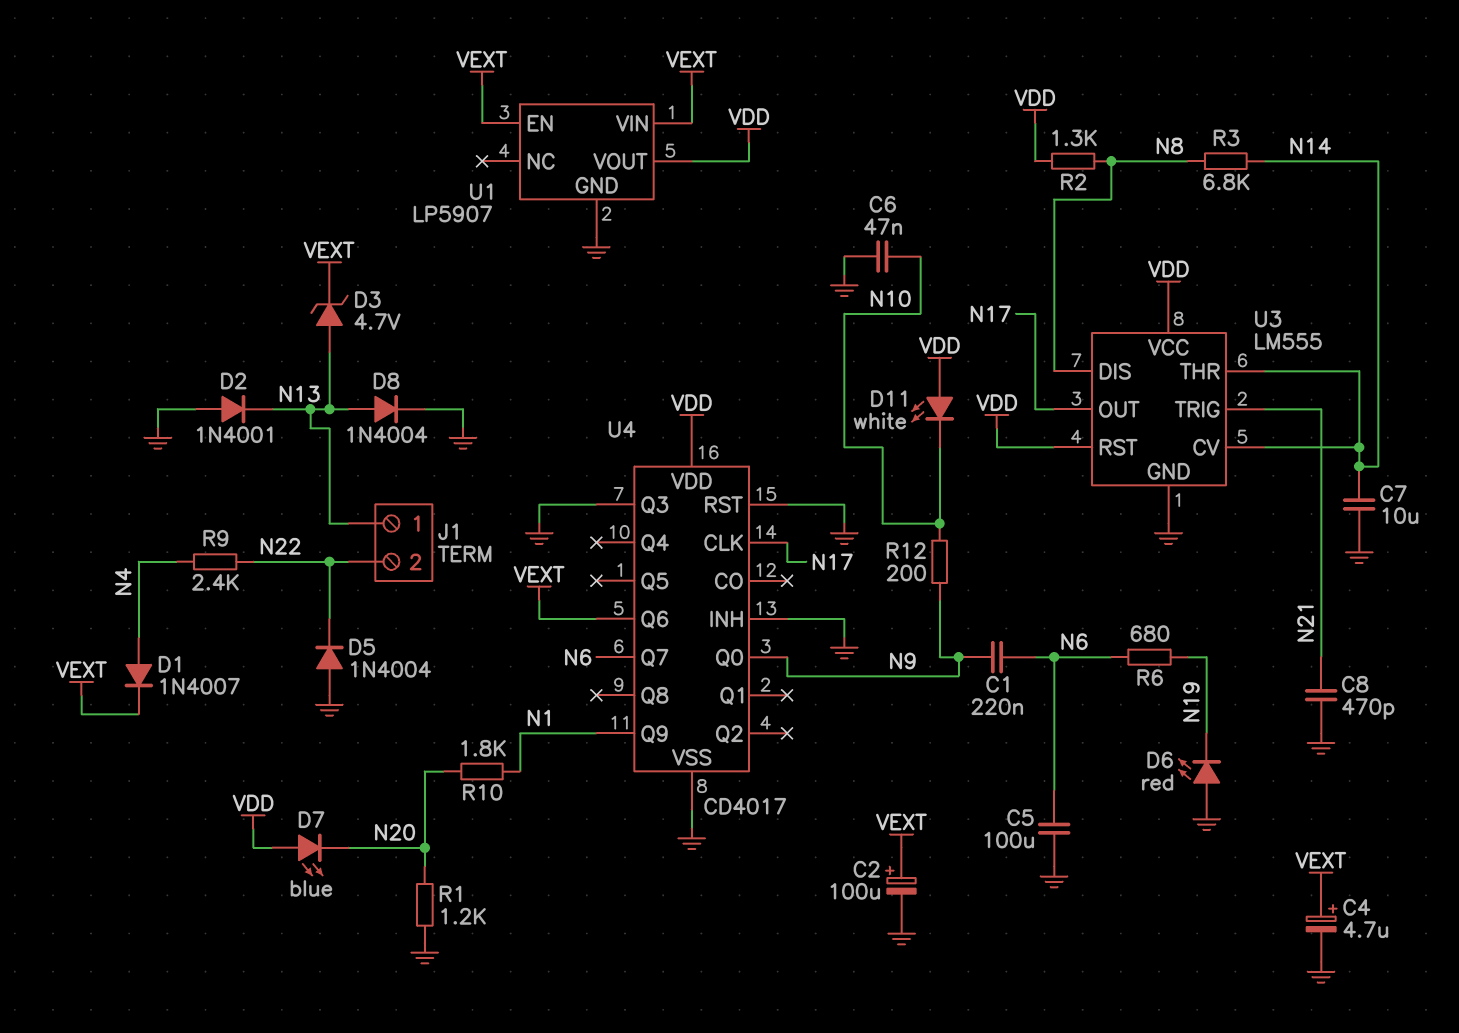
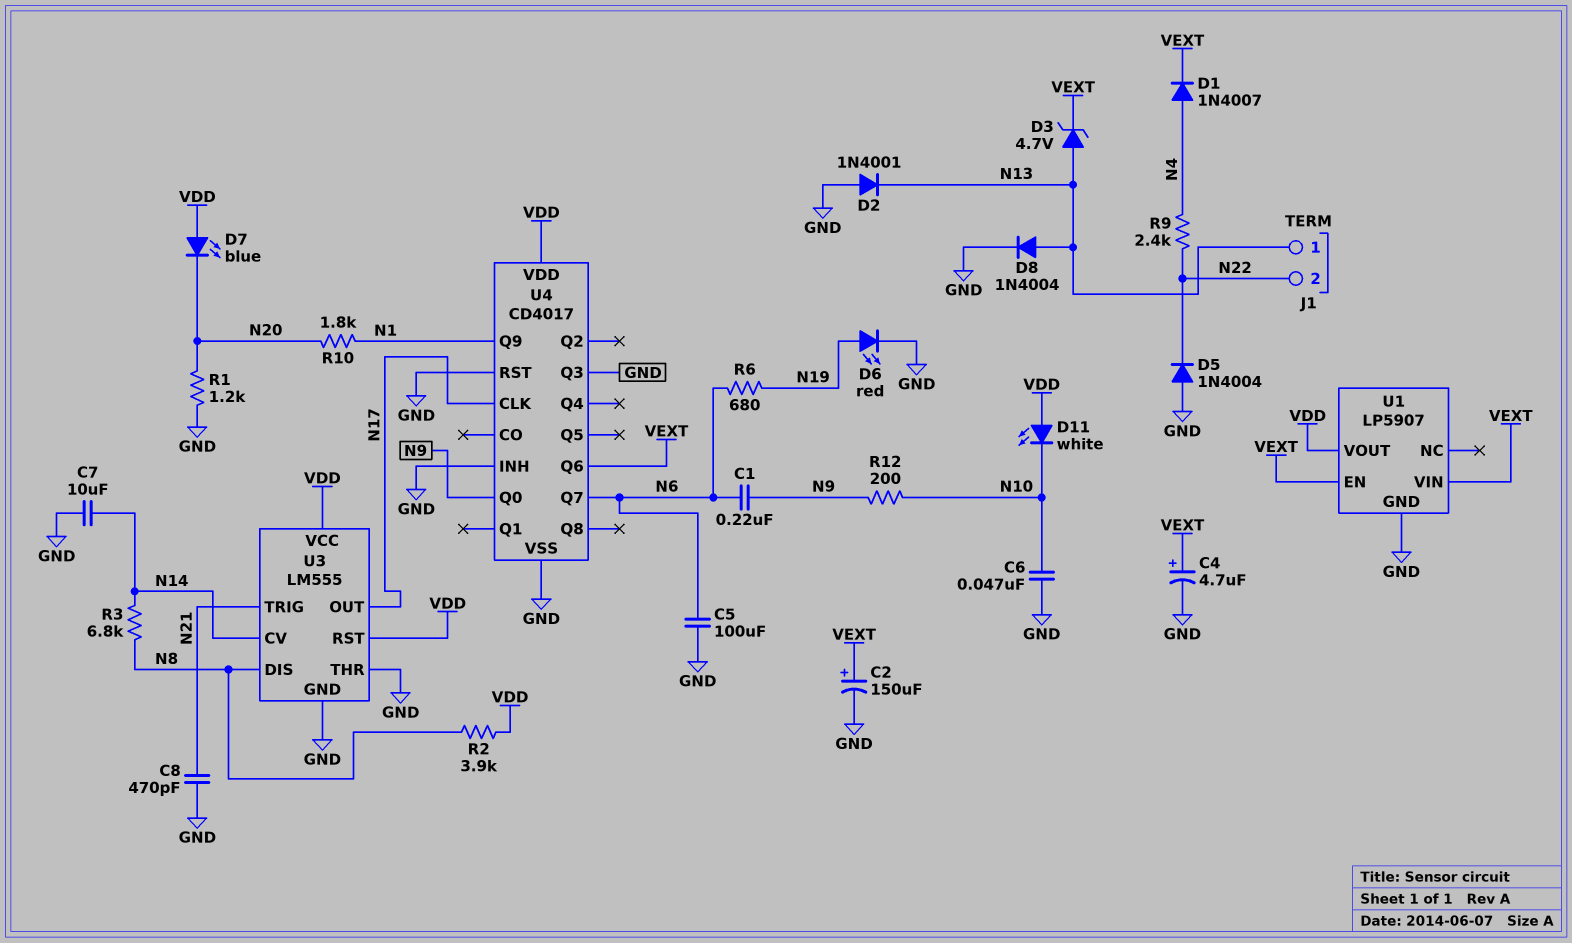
C2: 100uF (plus VEXT, minus GND) -> 150uF (plus VEXT, minus GND)
D6: LED red (A GND, K N19) -> LED red (A N19, K GND)
R2: 1.3k (N8, VDD) -> 3.9k (N8, VDD)
U3 pin THR: N14 -> GND

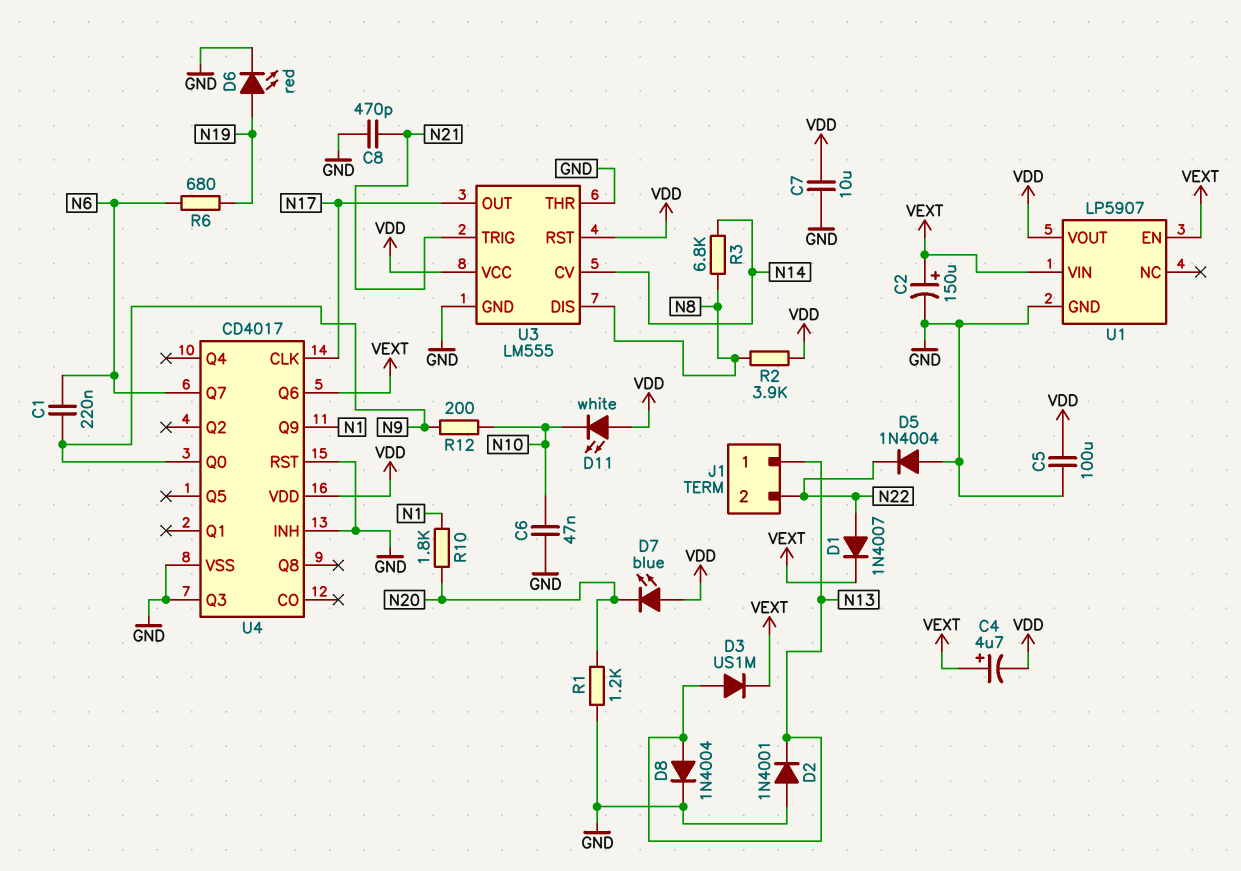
C4: 4.7uF (plus VEXT, minus GND) -> 4.7uF (plus VEXT, minus VDD)
C5: 100uF (GND, N6) -> 100uF (GND, VDD)
C7: 10uF (GND, N14) -> 10uF (GND, VDD)
D1: diode 1N4007 (A N4, K VEXT) -> diode 1N4007 (A N22, K VEXT)
D3: zener 4.7V (A N13, K VEXT) -> diode US1M (A N13, K VEXT)
R9: 2.4k (N4, N22) -> none

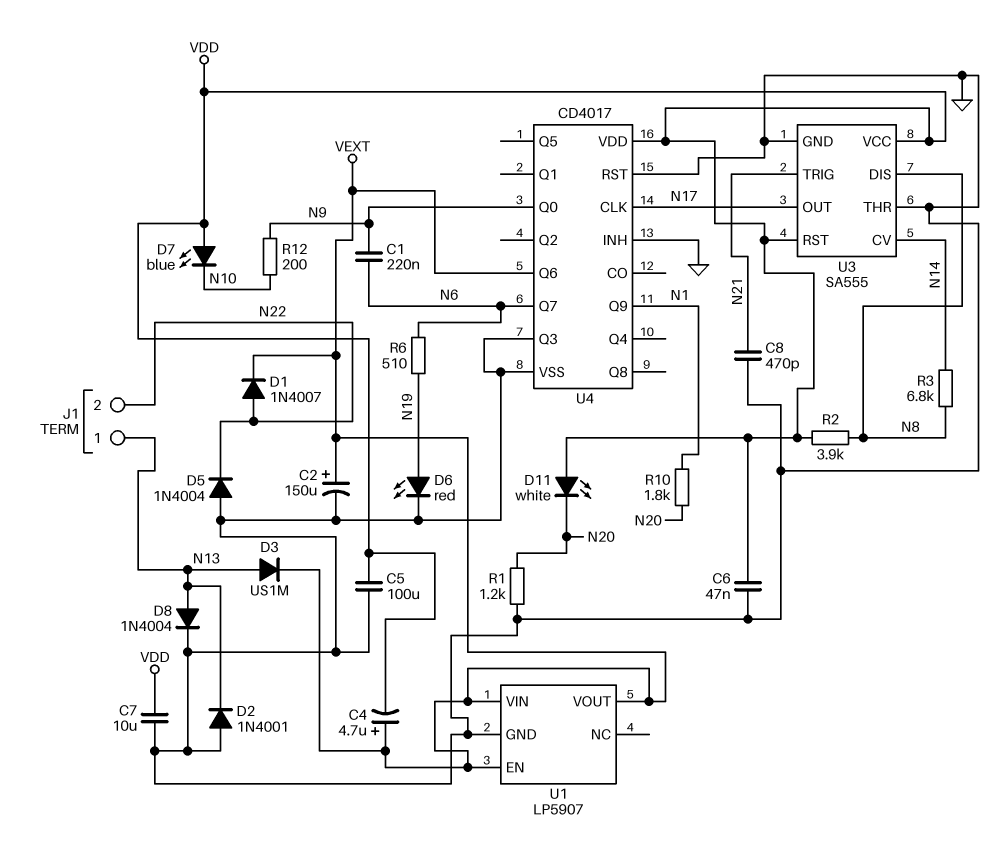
C6: 47nF (GND, N10) -> 47nF (GND, VDD)
D7: LED blue (A VDD, K N20) -> LED blue (A VDD, K N10)
D11: LED white (A VDD, K N10) -> LED white (A VDD, K N20)
R6: 680 (N6, N19) -> 510 (N6, N19)
U1 pin VOUT: VDD -> VEXT
U3: LM555 -> SA555

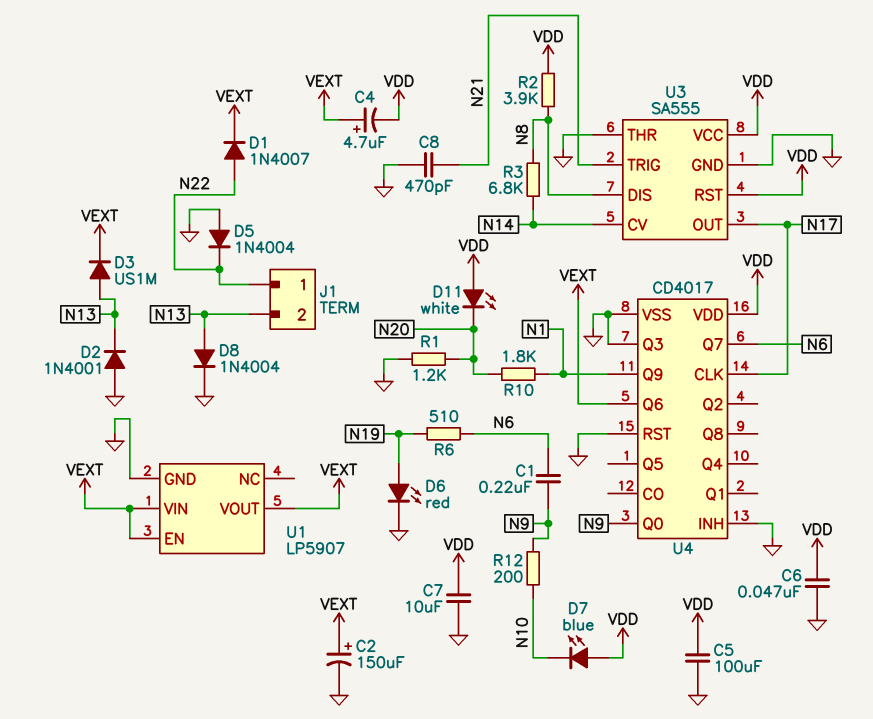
J1 pin 1: N13 -> N22
J1 pin 2: N22 -> N13

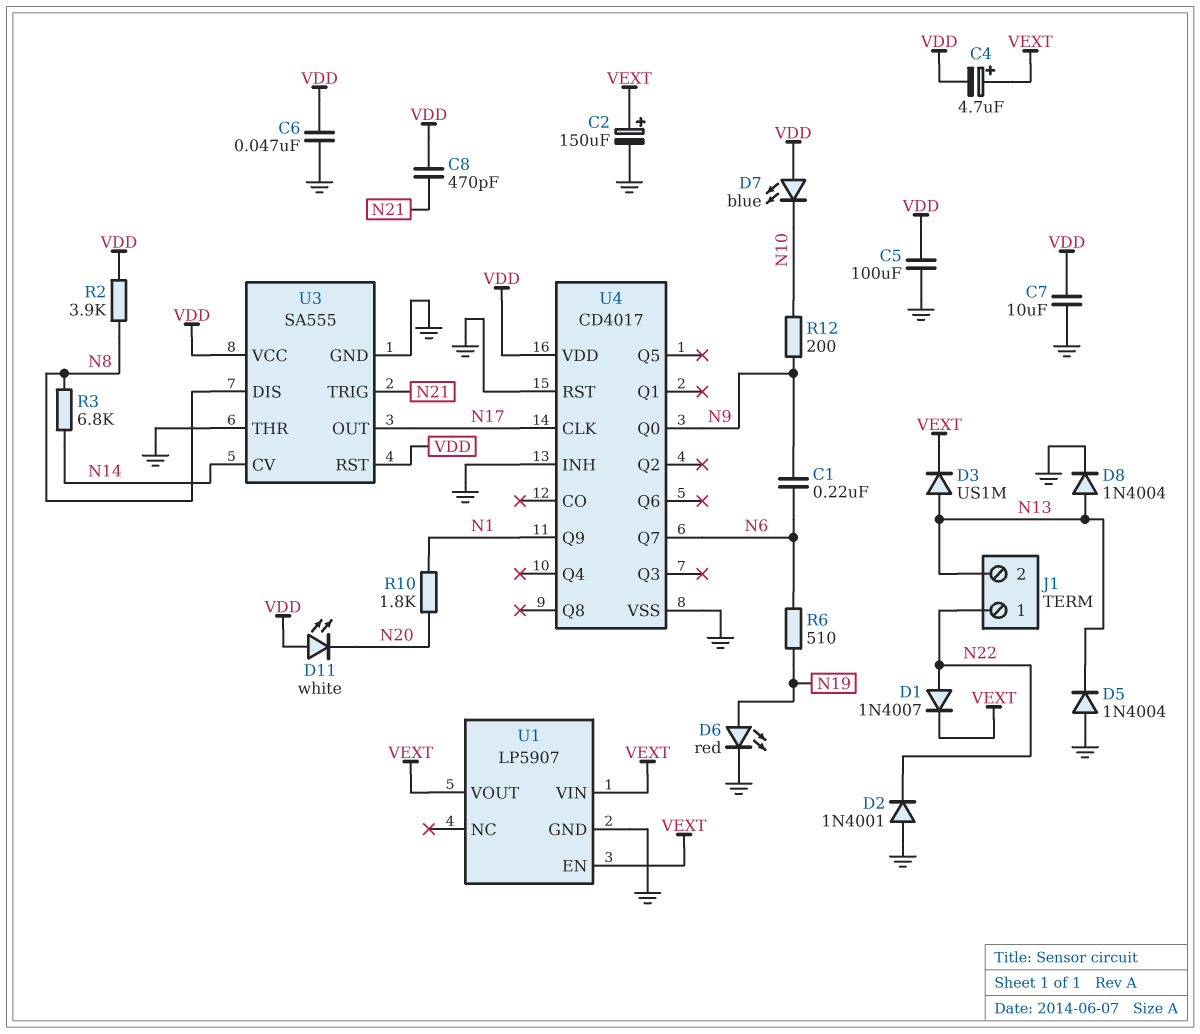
C8: 470pF (GND, N21) -> 470pF (N21, VDD)
D2: diode 1N4001 (A GND, K N13) -> diode 1N4001 (A GND, K N22)
D5: diode 1N4004 (A GND, K N22) -> diode 1N4004 (A GND, K N13)
R1: 1.2k (GND, N20) -> none
U4 pin Q3: GND -> none
U4 pin Q6: VEXT -> none

